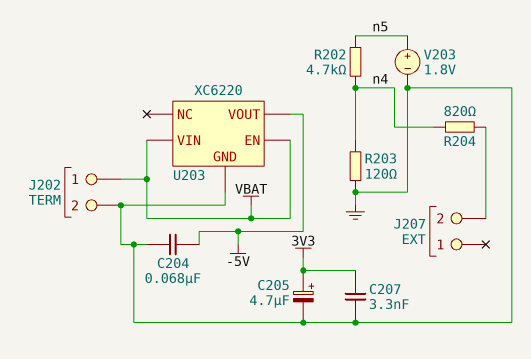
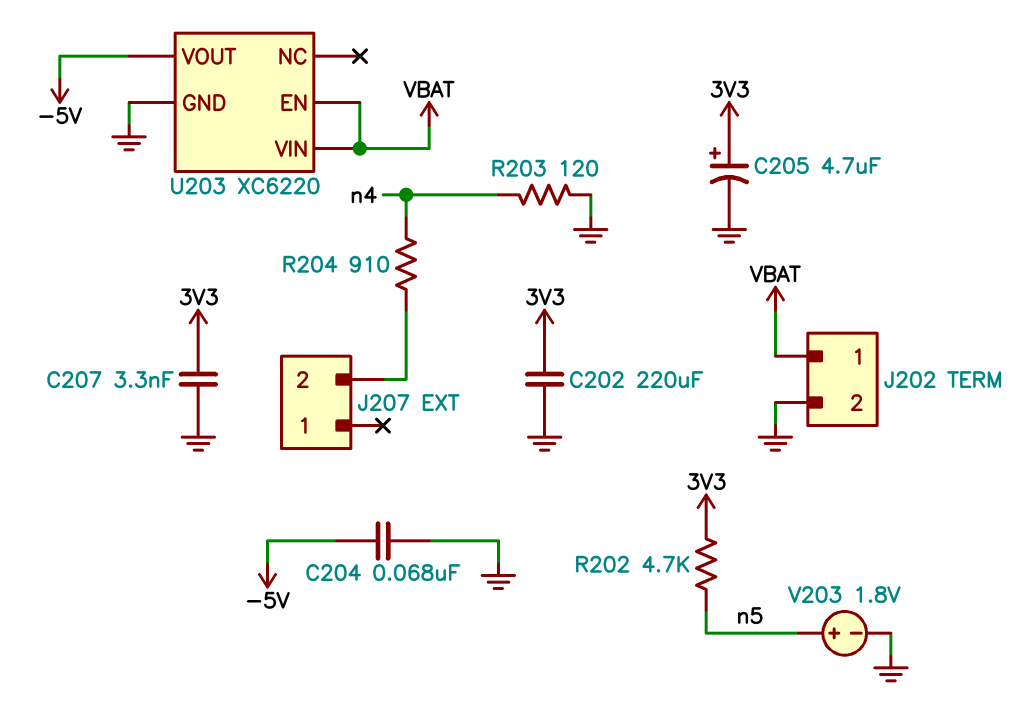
C202: none -> 220uF (3V3, GND)
R202: 4.7k (n4, n5) -> 4.7k (3V3, n5)
R204: 820 (J207/2, n4) -> 910 (J207/2, n4)

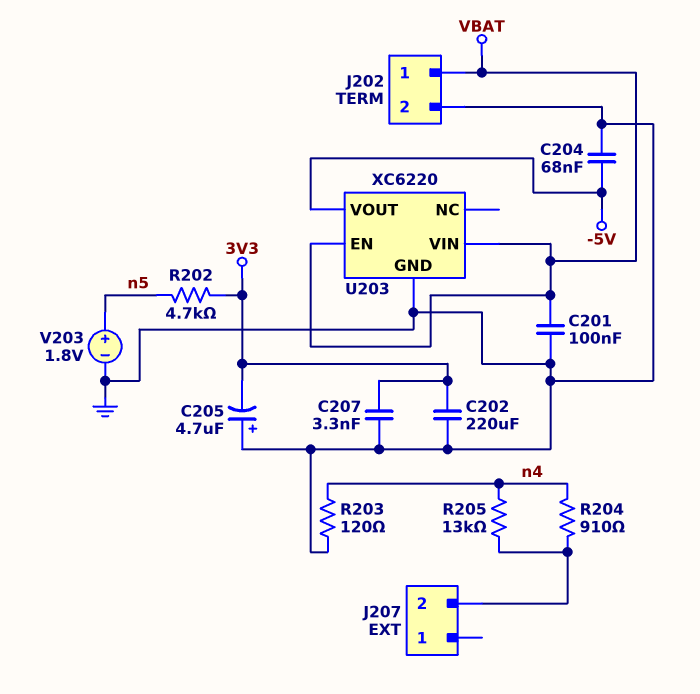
C201: none -> 100nF (GND, VBAT)
C205: 4.7uF (plus 3V3, minus GND) -> 4.7uF (plus GND, minus 3V3)
R205: none -> 13k (J207/2, n4)

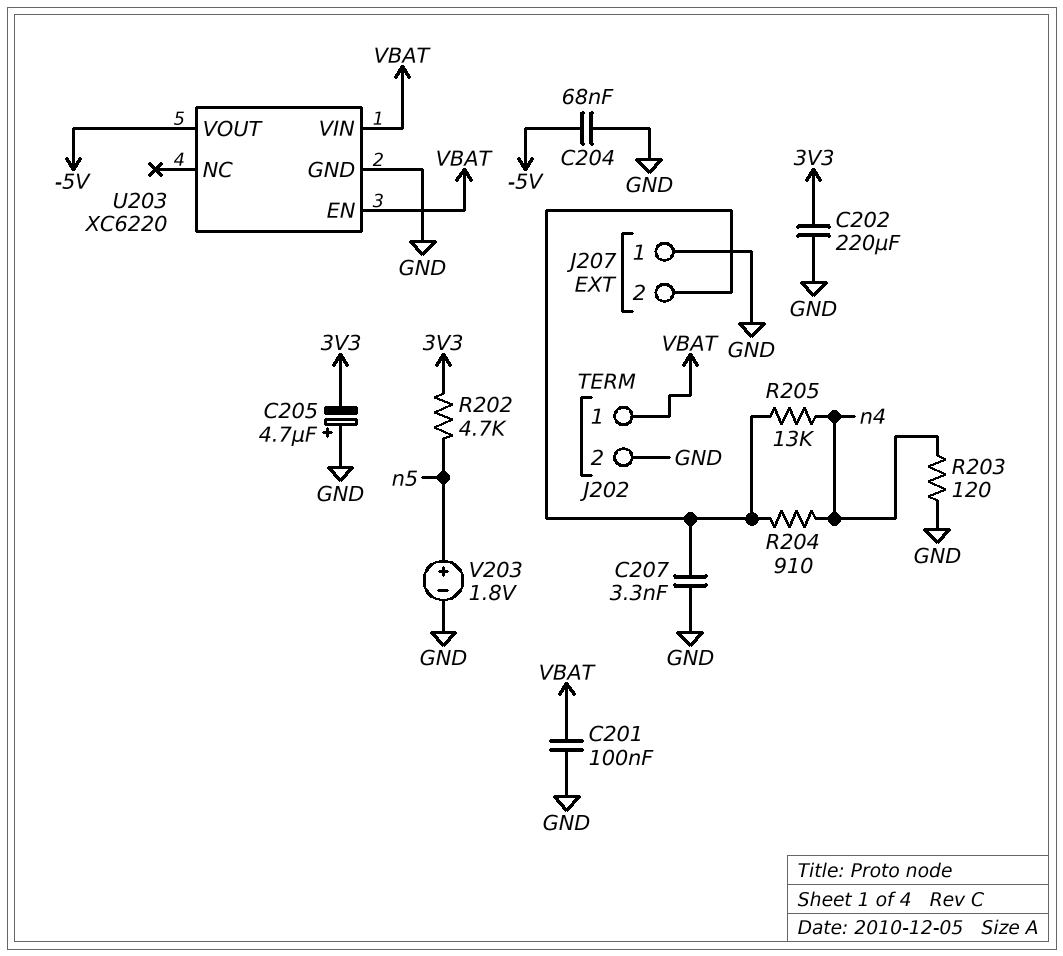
C207: 3.3nF (3V3, GND) -> 3.3nF (GND, J207/2)
J207 pin 1: none -> GND

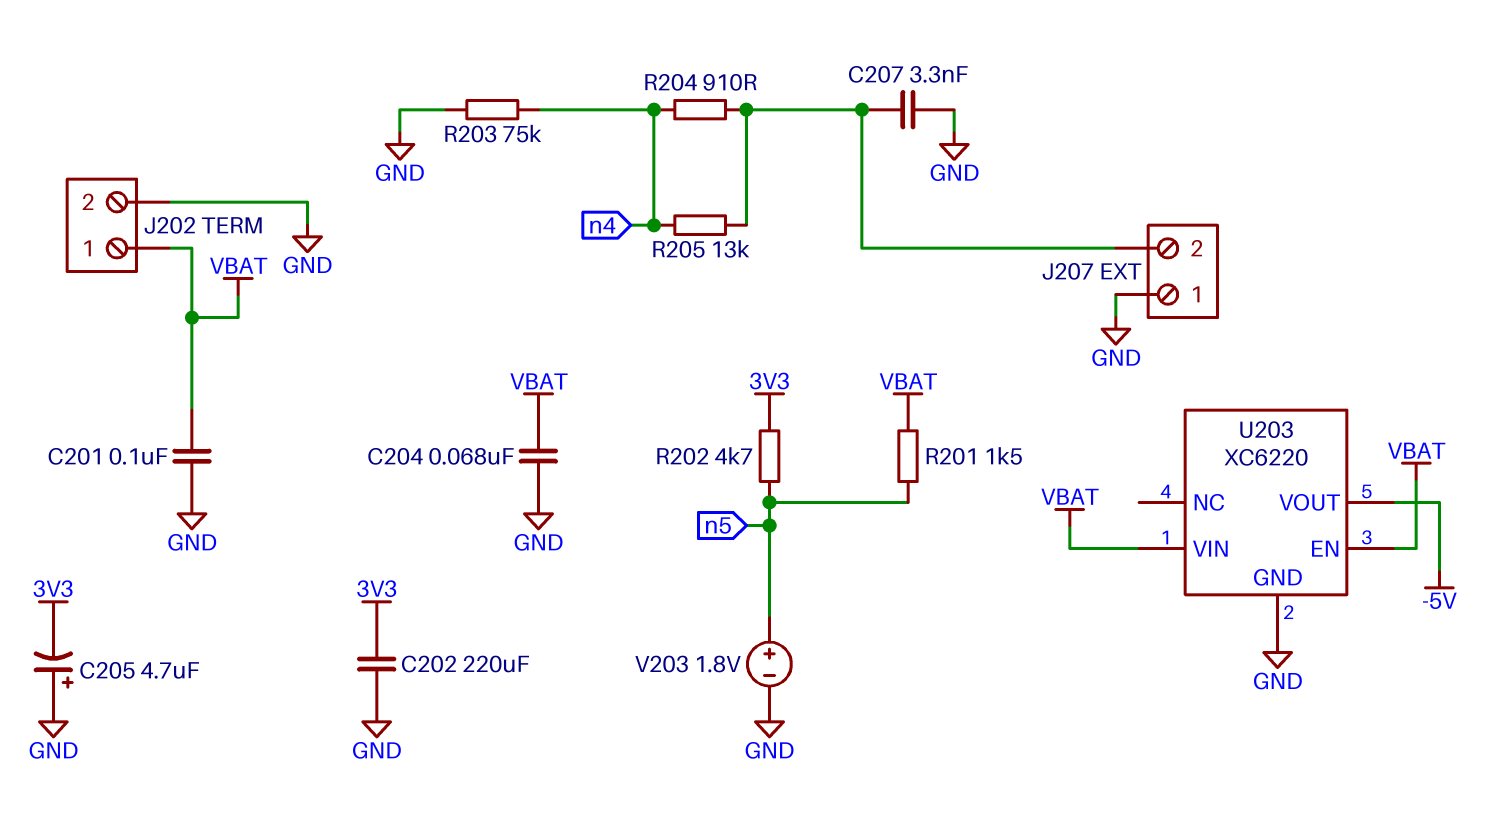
C204: 68nF (-5V, GND) -> 68nF (GND, VBAT)
R201: none -> 1.5k (VBAT, n5)
R203: 120 (GND, n4) -> 75k (GND, n4)

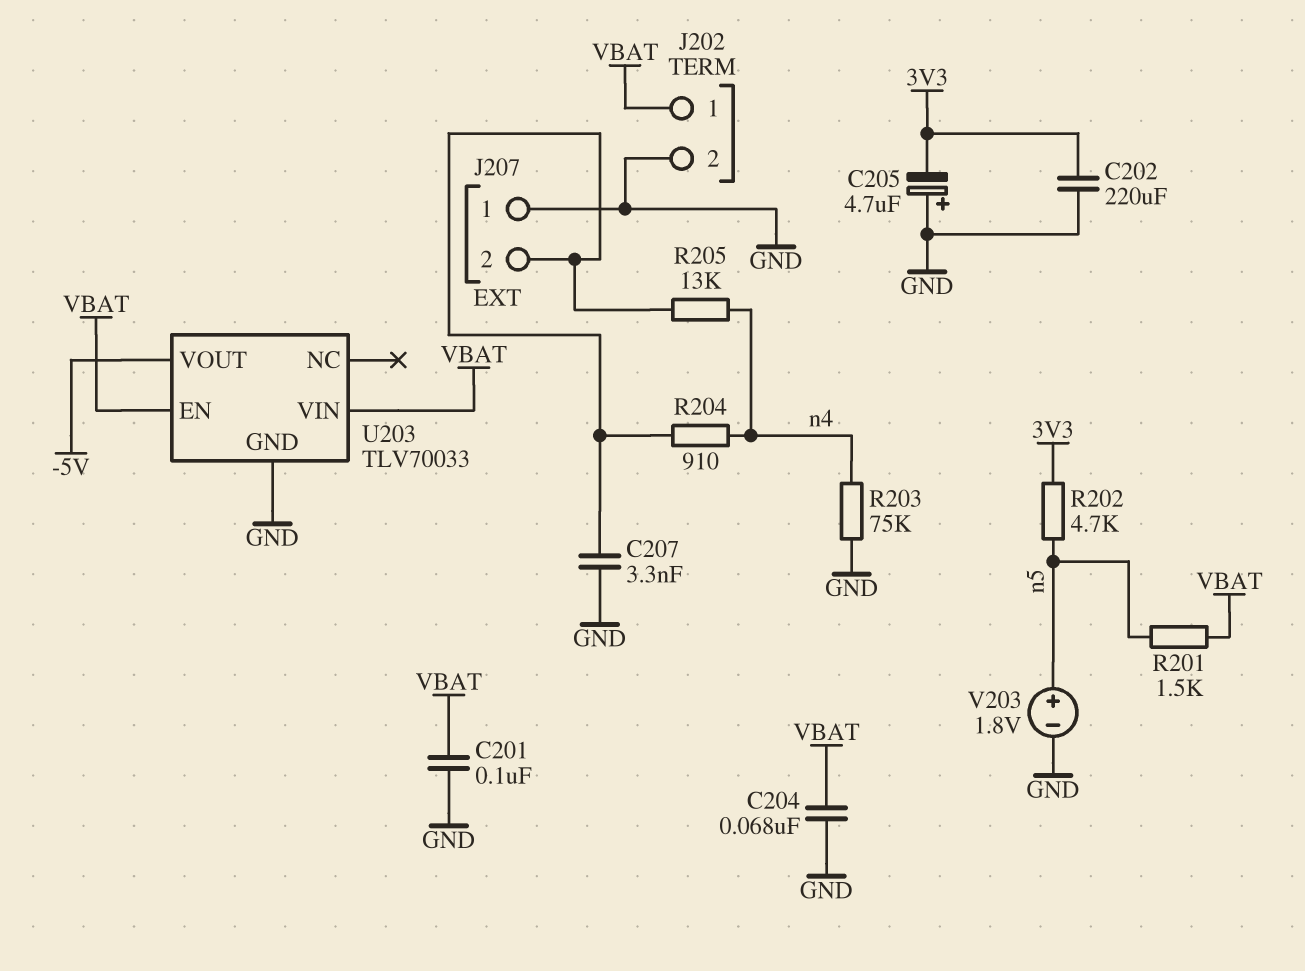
U203: XC6220 -> TLV70033

